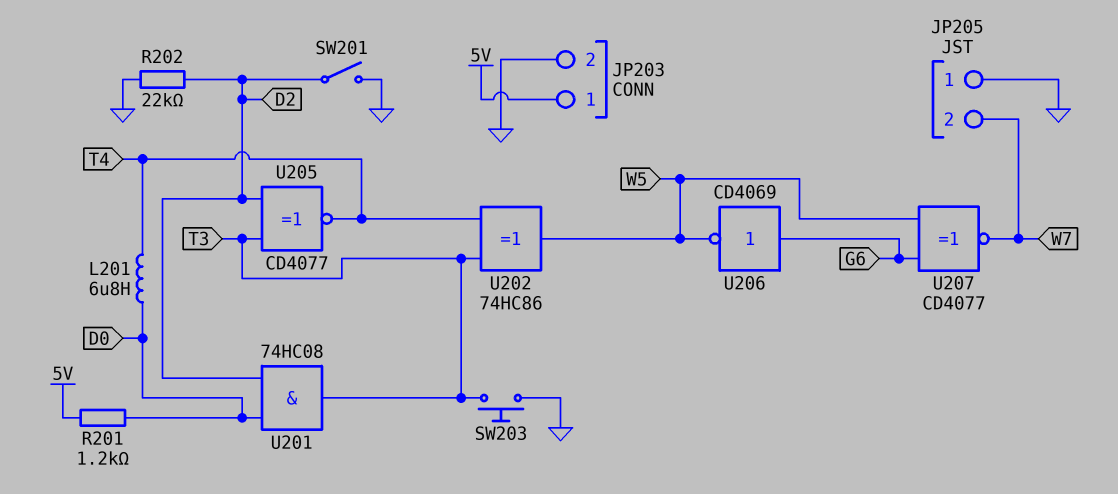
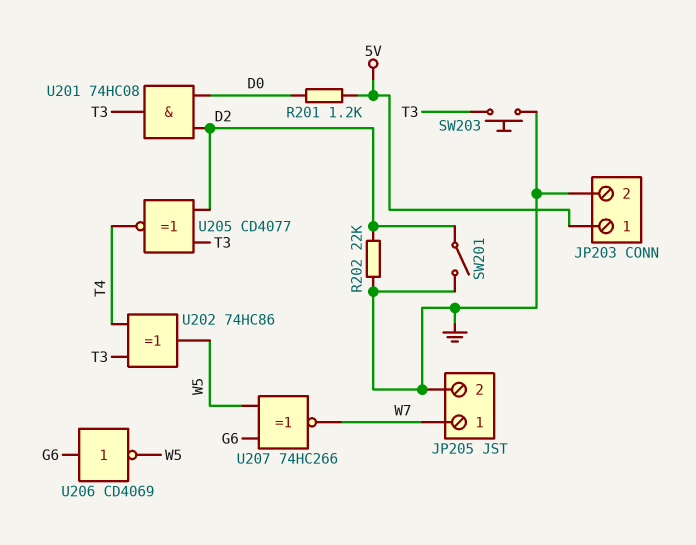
JP205 pin 1: GND -> W7
JP205 pin 2: W7 -> GND
L201: 6.8uH (D0, T4) -> none
U207: XNOR CD4077 (in G6, in W5, out W7) -> XNOR 74HC266 (in G6, in W5, out W7)

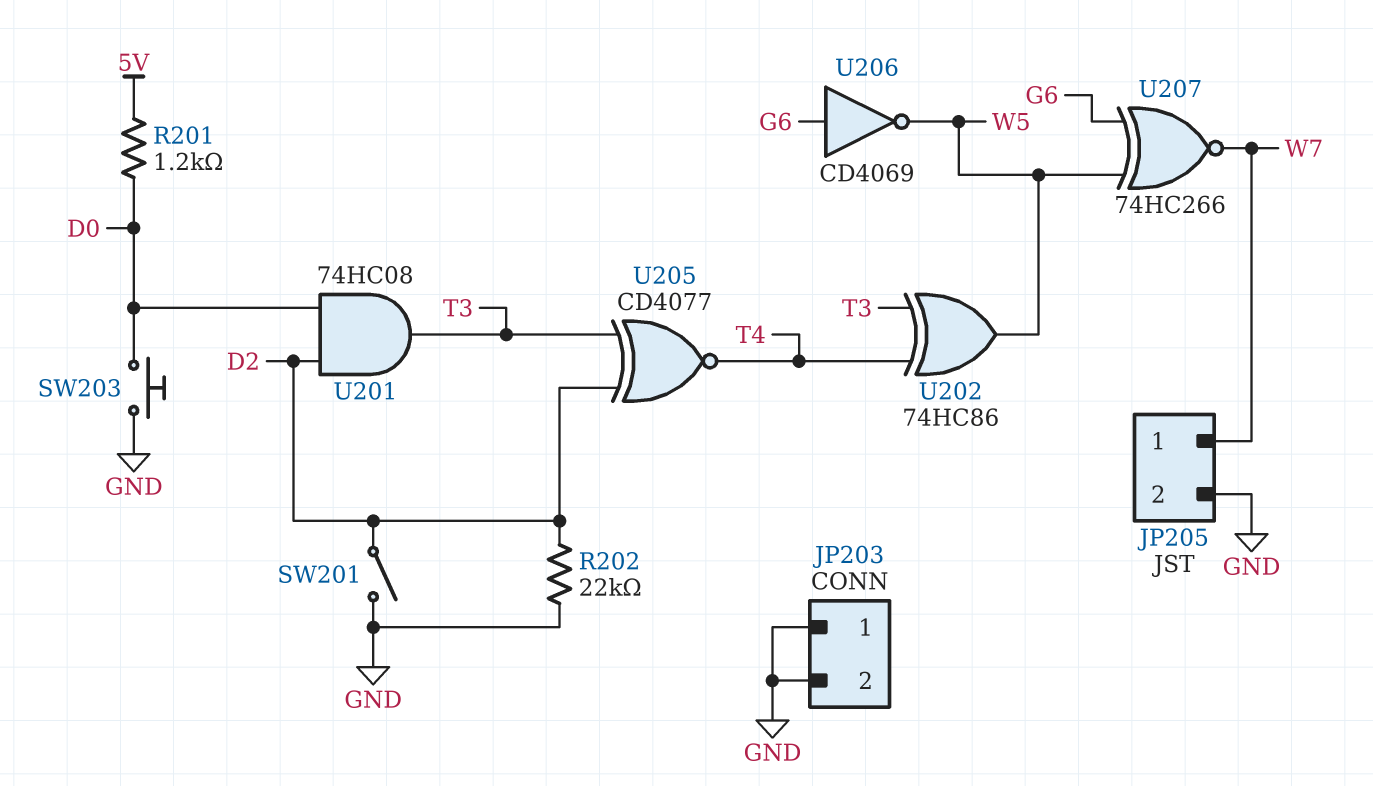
JP203 pin 1: 5V -> GND
SW203: button (GND, T3) -> button (D0, GND)

